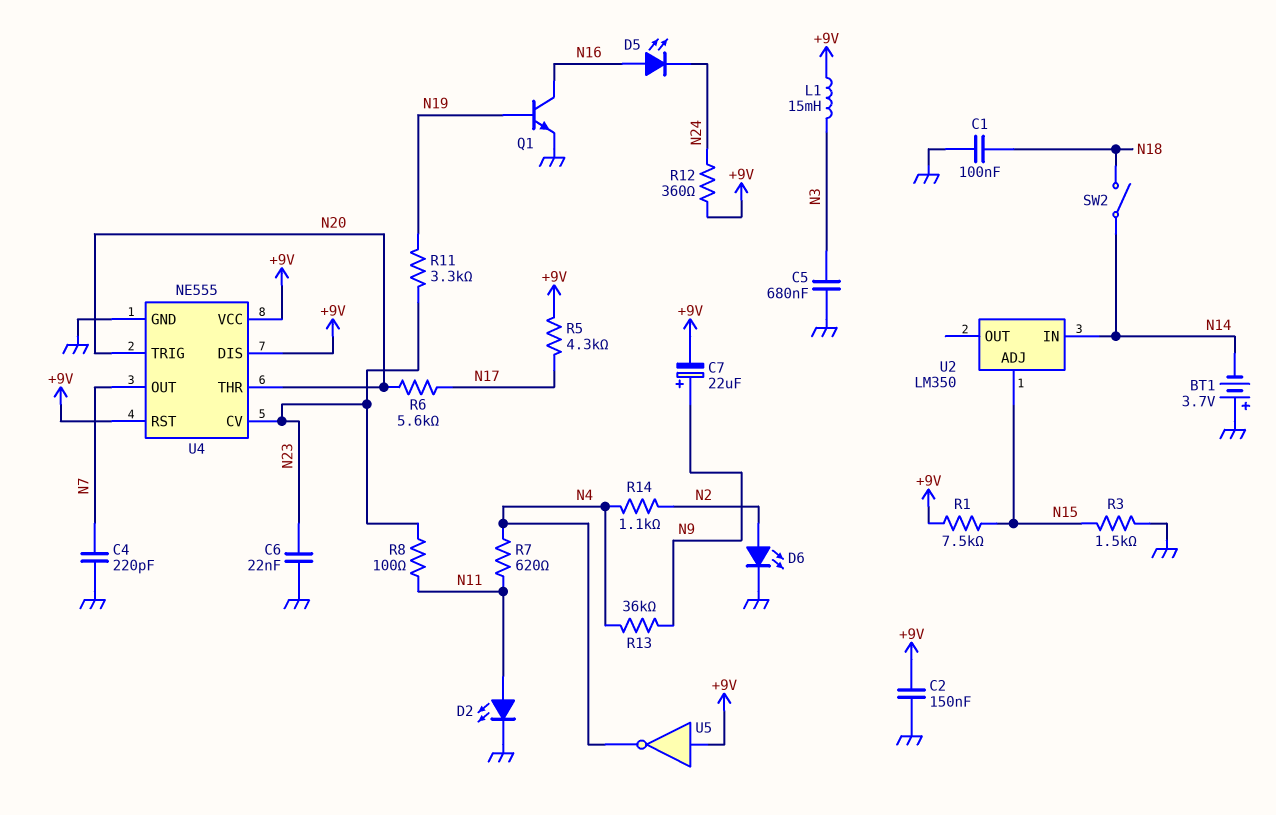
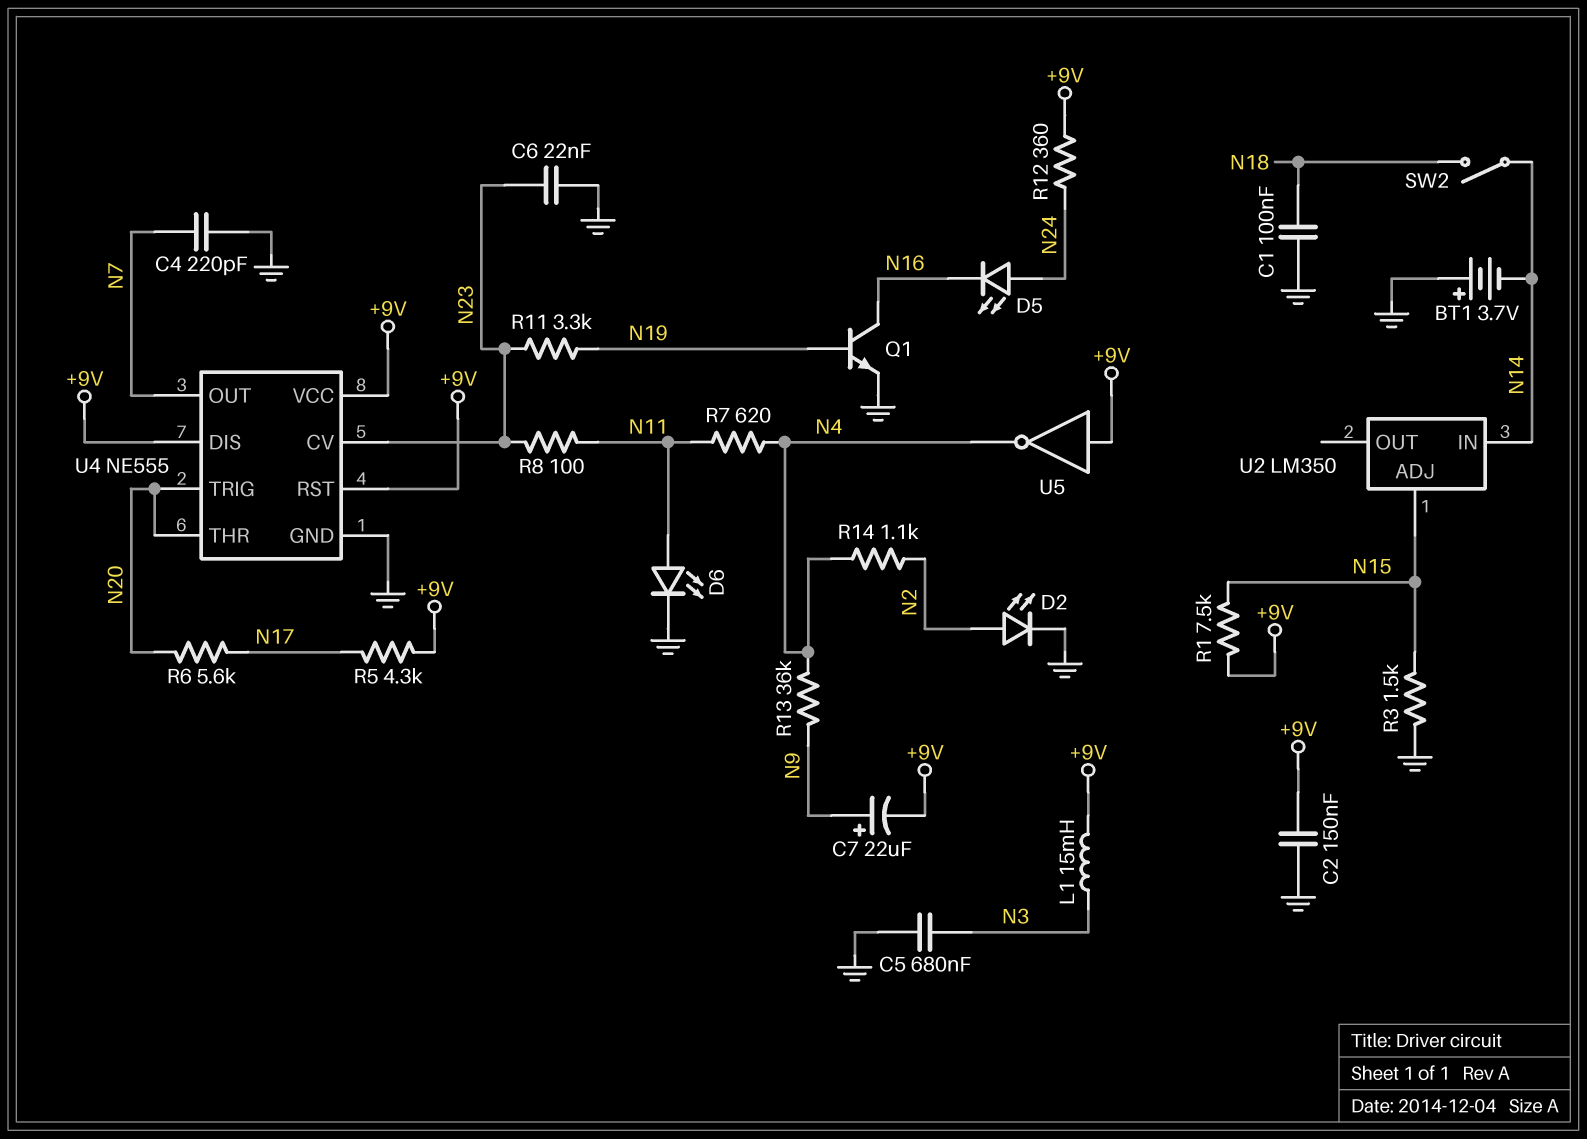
D2: LED (A N11, K GND) -> LED (A N2, K GND)
D5: LED (A N16, K N24) -> LED (A N24, K N16)
D6: LED (A N2, K GND) -> LED (A N11, K GND)

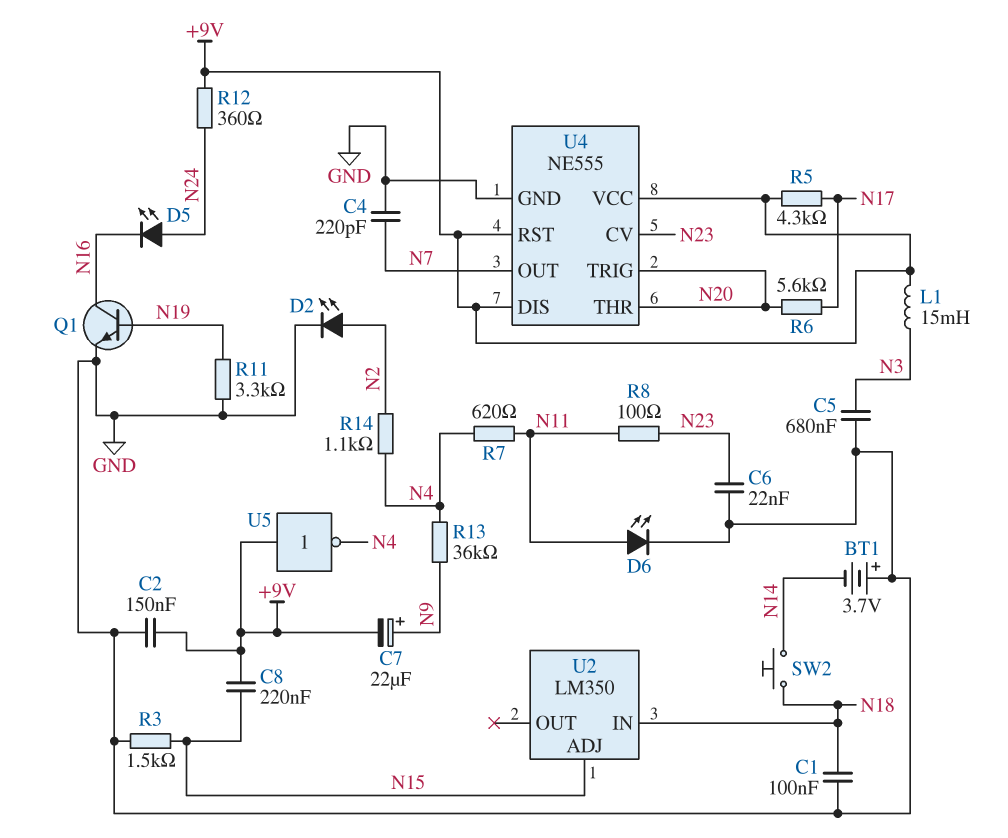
C8: none -> 220nF (+9V, N15)
R1: 7.5k (+9V, N15) -> none
R11: 3.3k (N19, N23) -> 3.3k (GND, N19)
SW2: switch (N14, N18) -> button (N14, N18)
U2 pin IN: N14 -> N18

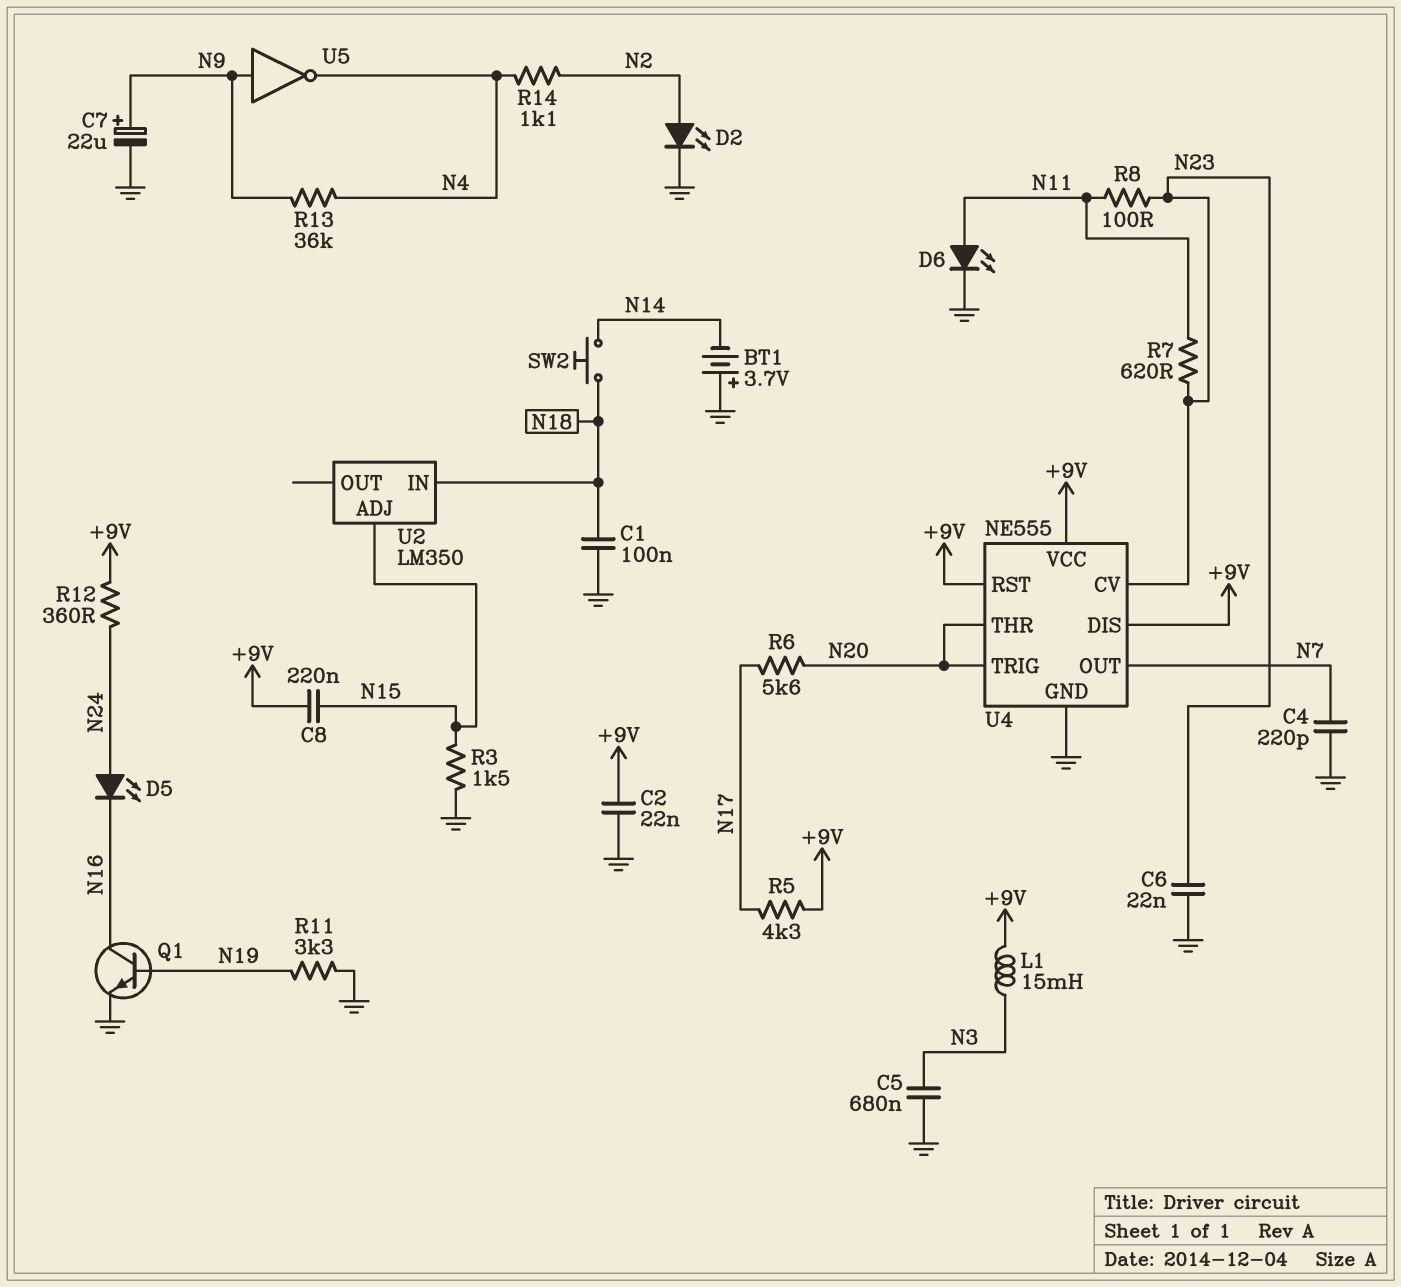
C2: 150nF (+9V, GND) -> 22nF (+9V, GND)
C7: 22uF (plus N9, minus +9V) -> 22uF (plus N9, minus GND)
R7: 620 (N4, N11) -> 620 (N11, N23)
U5: NOT (in +9V, out N4) -> NOT (in N9, out N4)

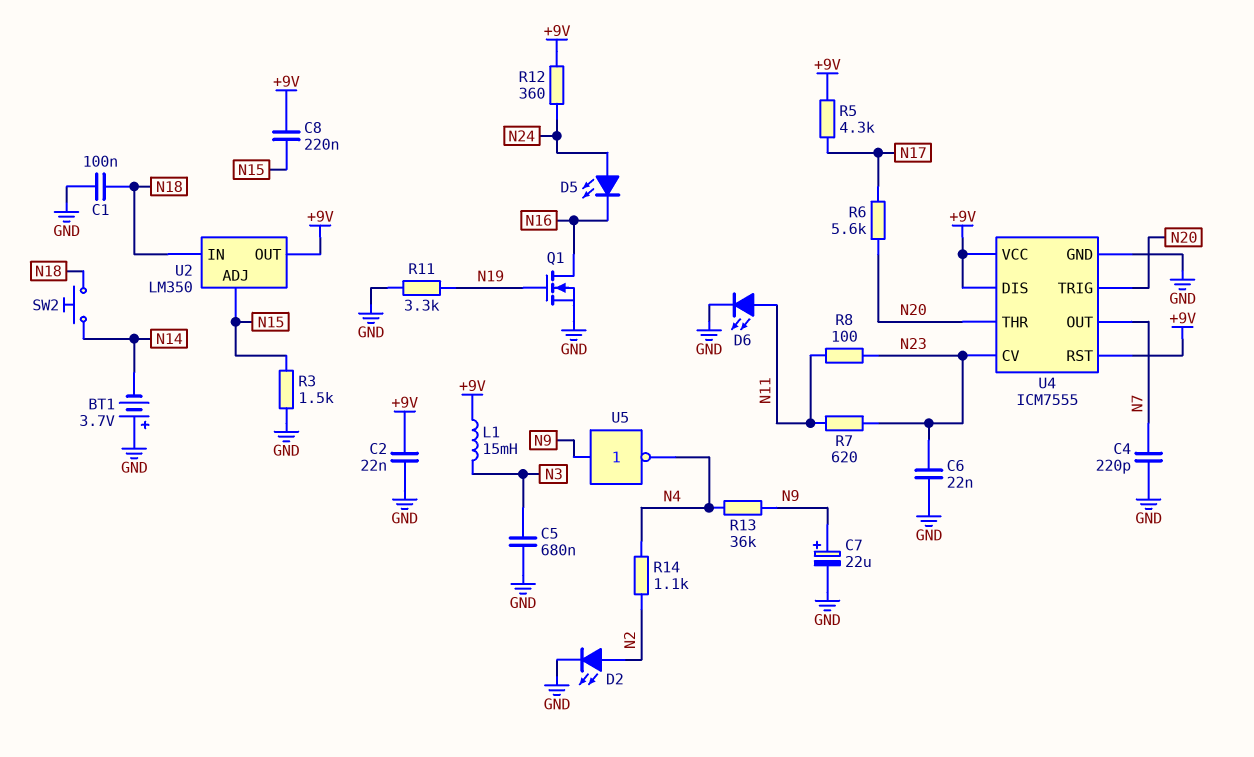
Q1: NPN (B N19, C N16, E GND) -> NMOS (G N19, D N16, S GND)
U2 pin OUT: none -> +9V
U4: NE555 -> ICM7555

